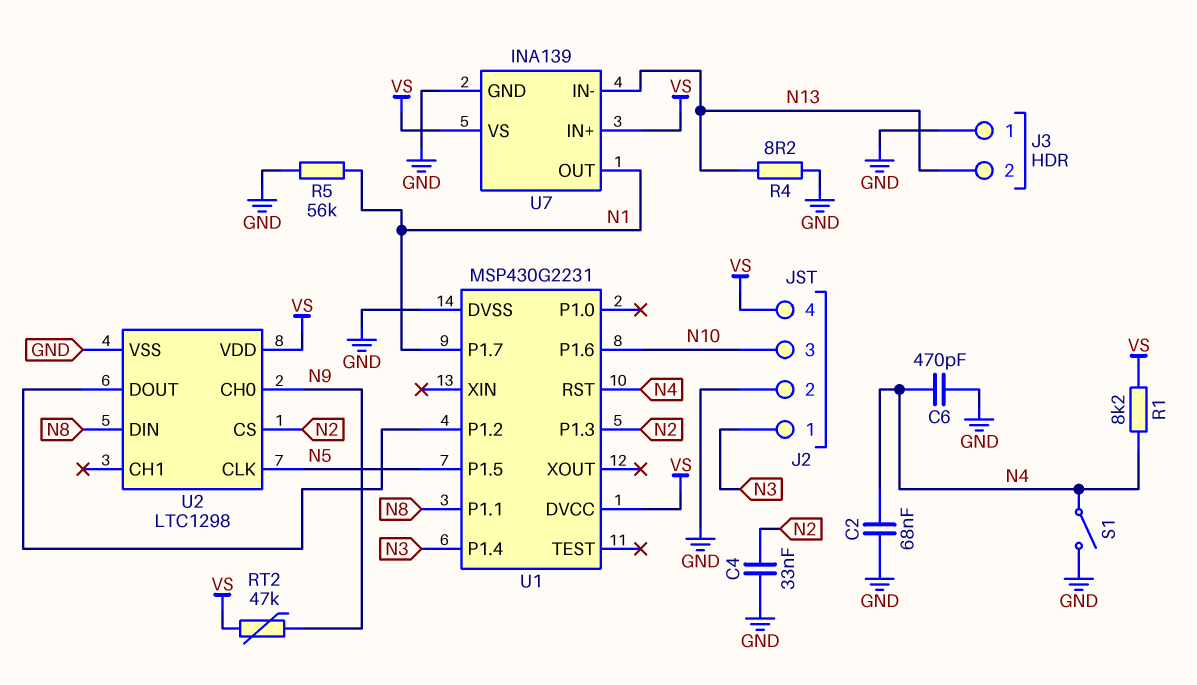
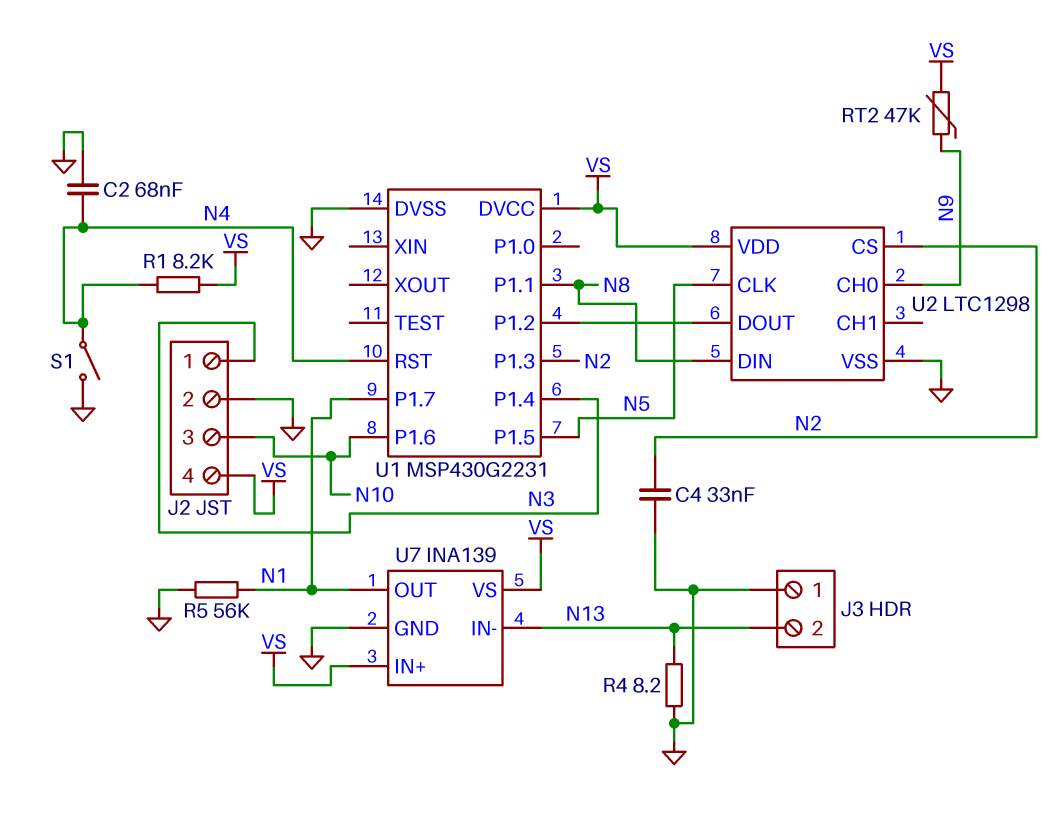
C6: 470pF (GND, N4) -> none

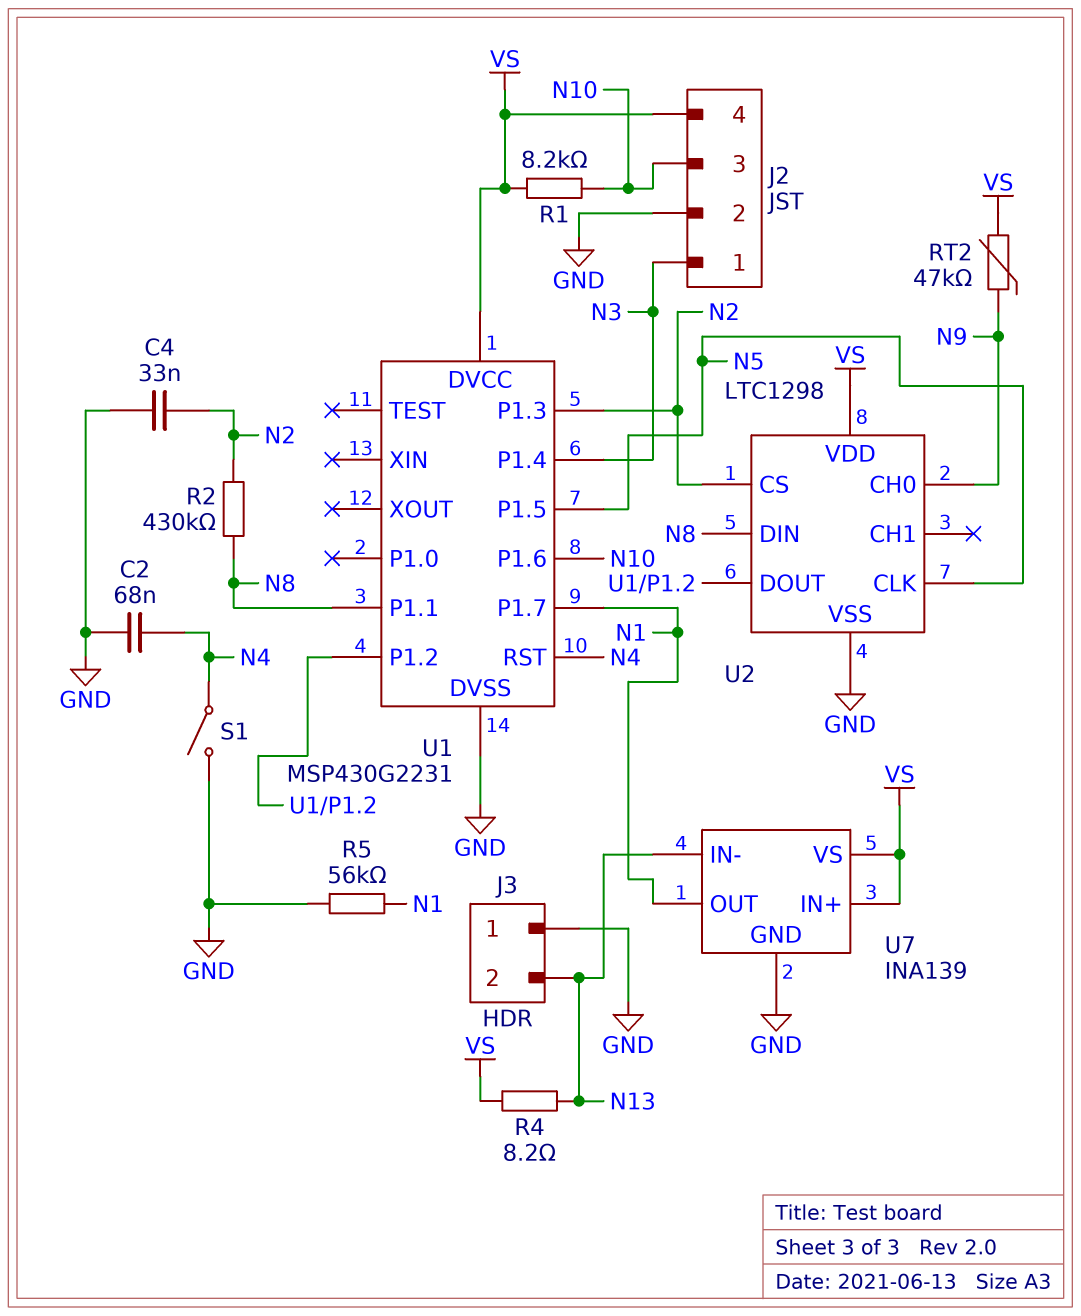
R1: 8.2k (N4, VS) -> 8.2k (N10, VS)
R2: none -> 430k (N2, N8)
R4: 8.2 (GND, N13) -> 8.2 (N13, VS)

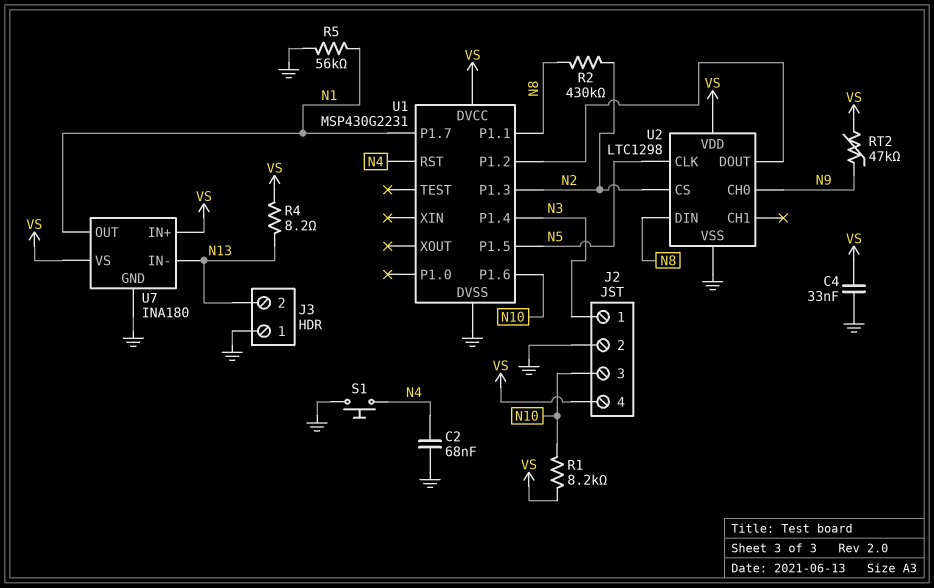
C4: 33nF (GND, N2) -> 33nF (GND, VS)
S1: switch (GND, N4) -> button (GND, N4)
U7: INA139 -> INA180

